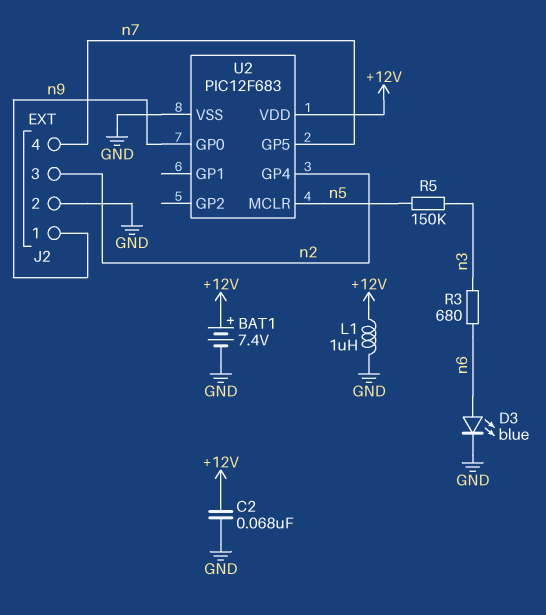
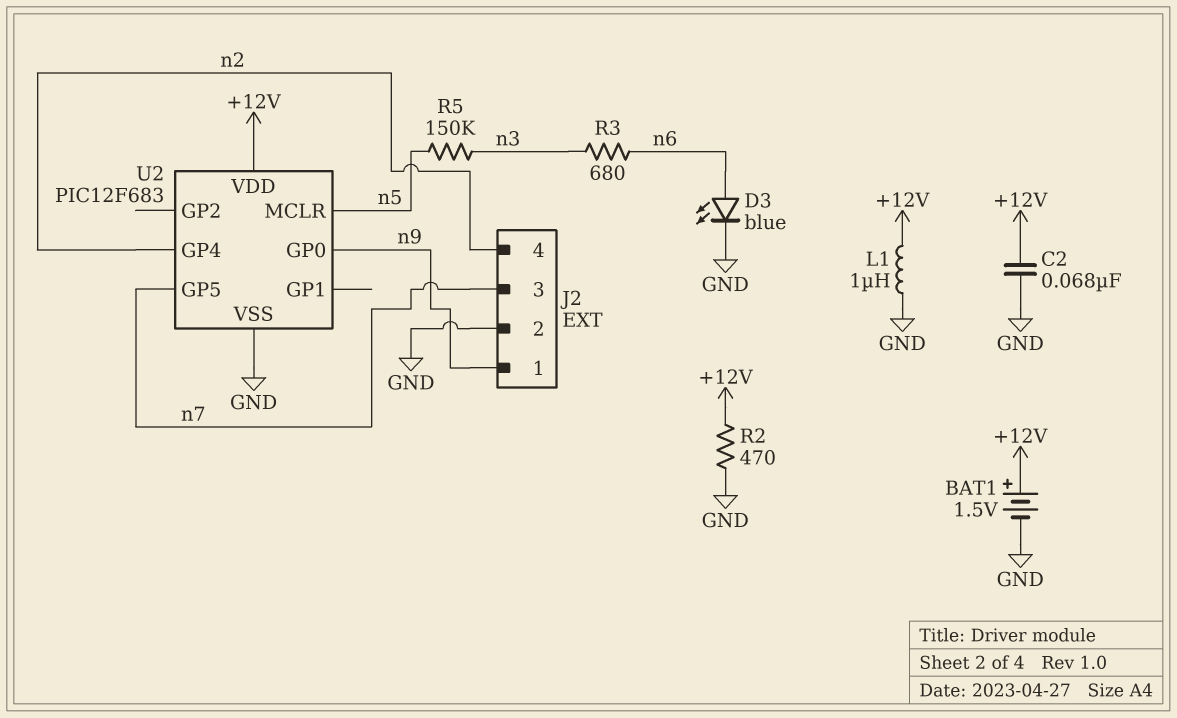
BAT1: 7.4V (plus +12V, minus GND) -> 1.5V (plus +12V, minus GND)
J2 pin 3: n2 -> n7
J2 pin 4: n7 -> n2
R2: none -> 470 (+12V, GND)

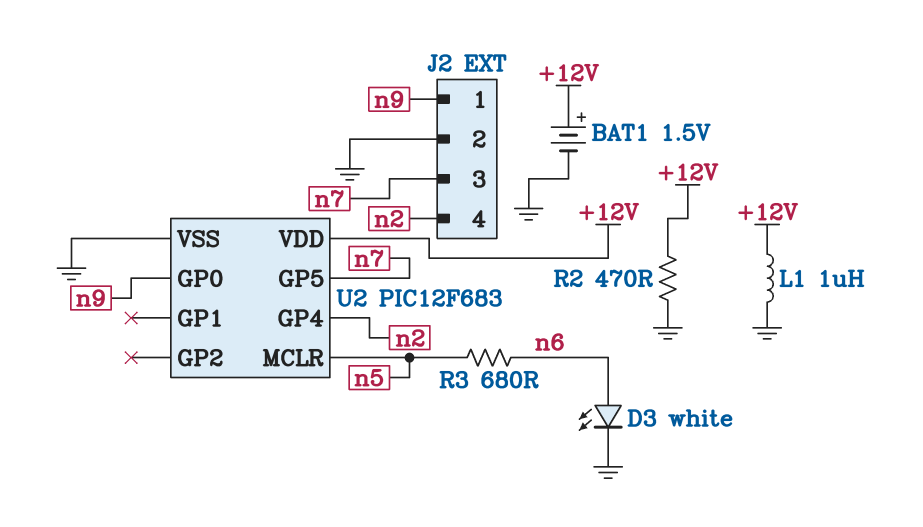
C2: 68nF (+12V, GND) -> none
D3: LED blue (A n6, K GND) -> LED white (A n6, K GND)
R3: 680 (n3, n6) -> 680 (n5, n6)
R5: 150k (n3, n5) -> none

